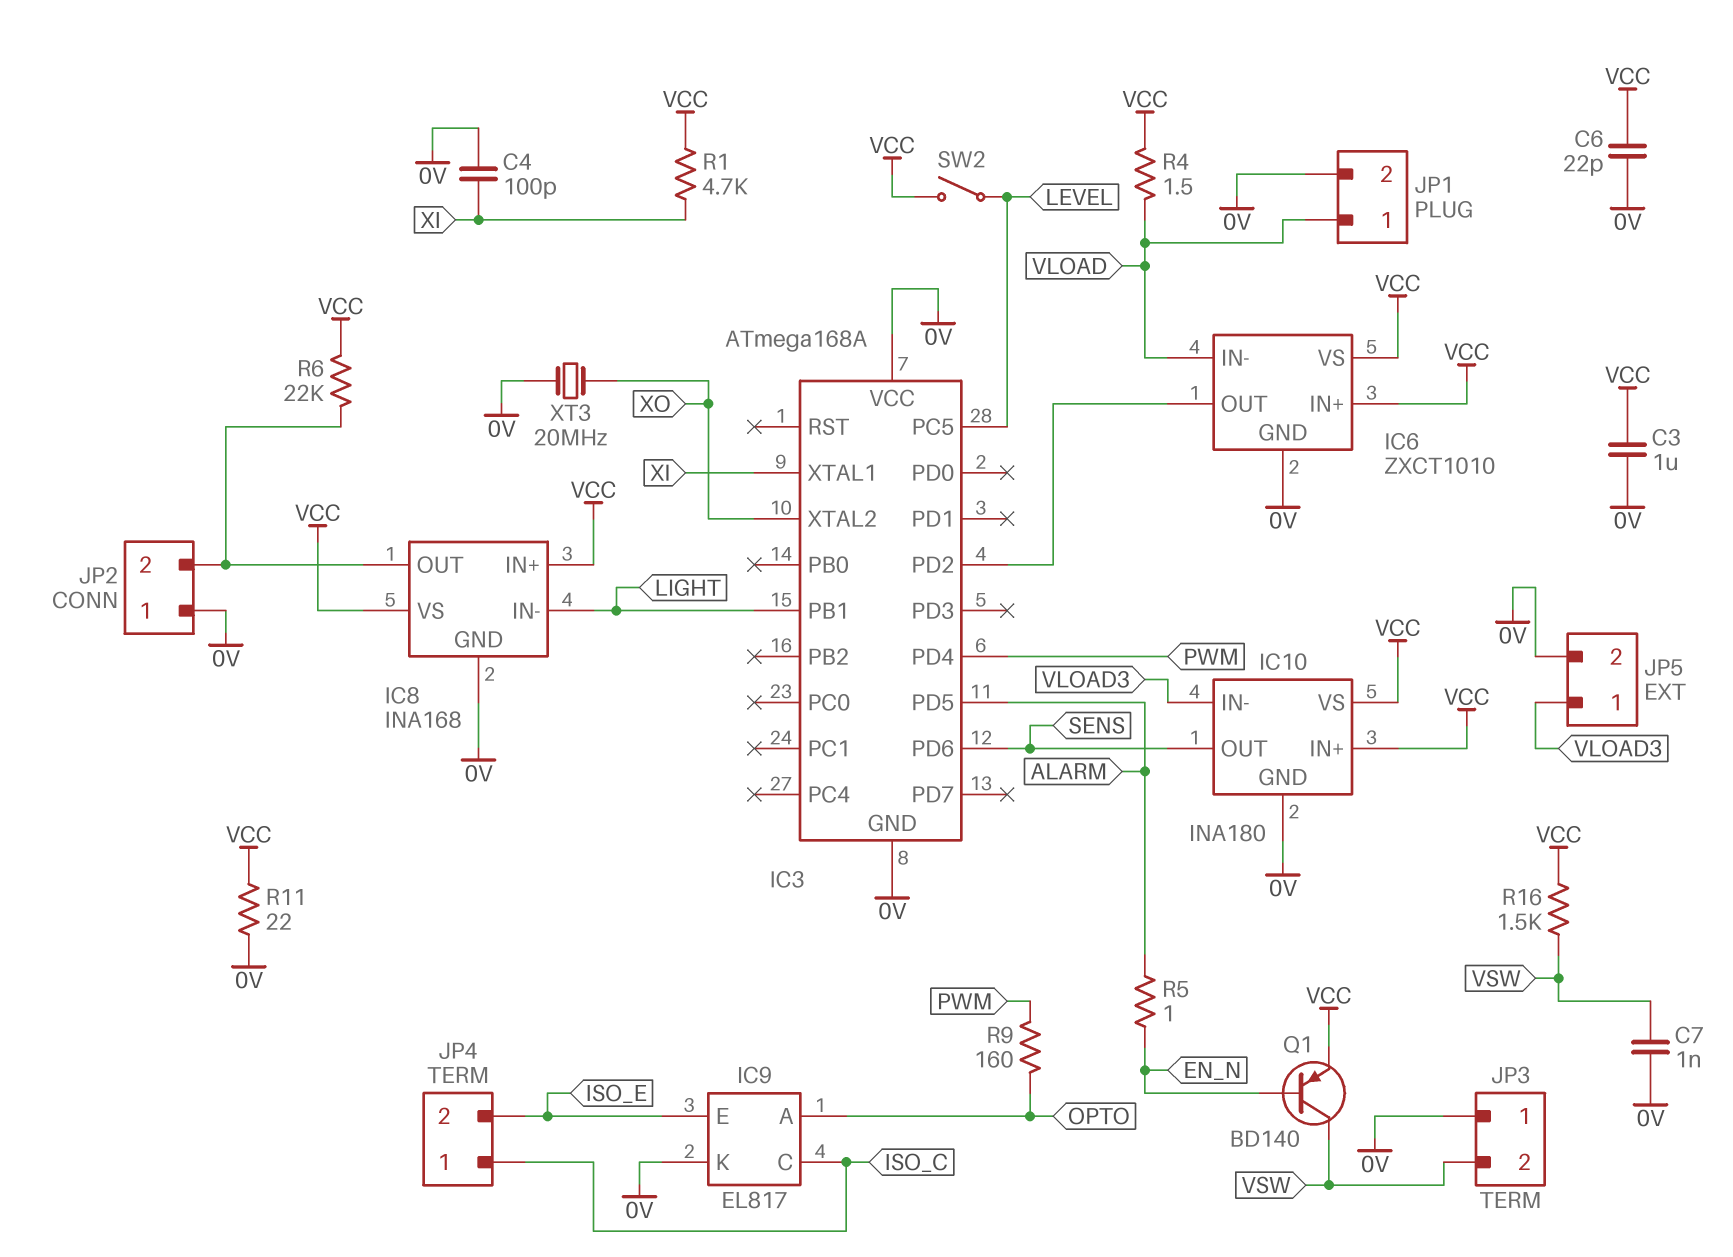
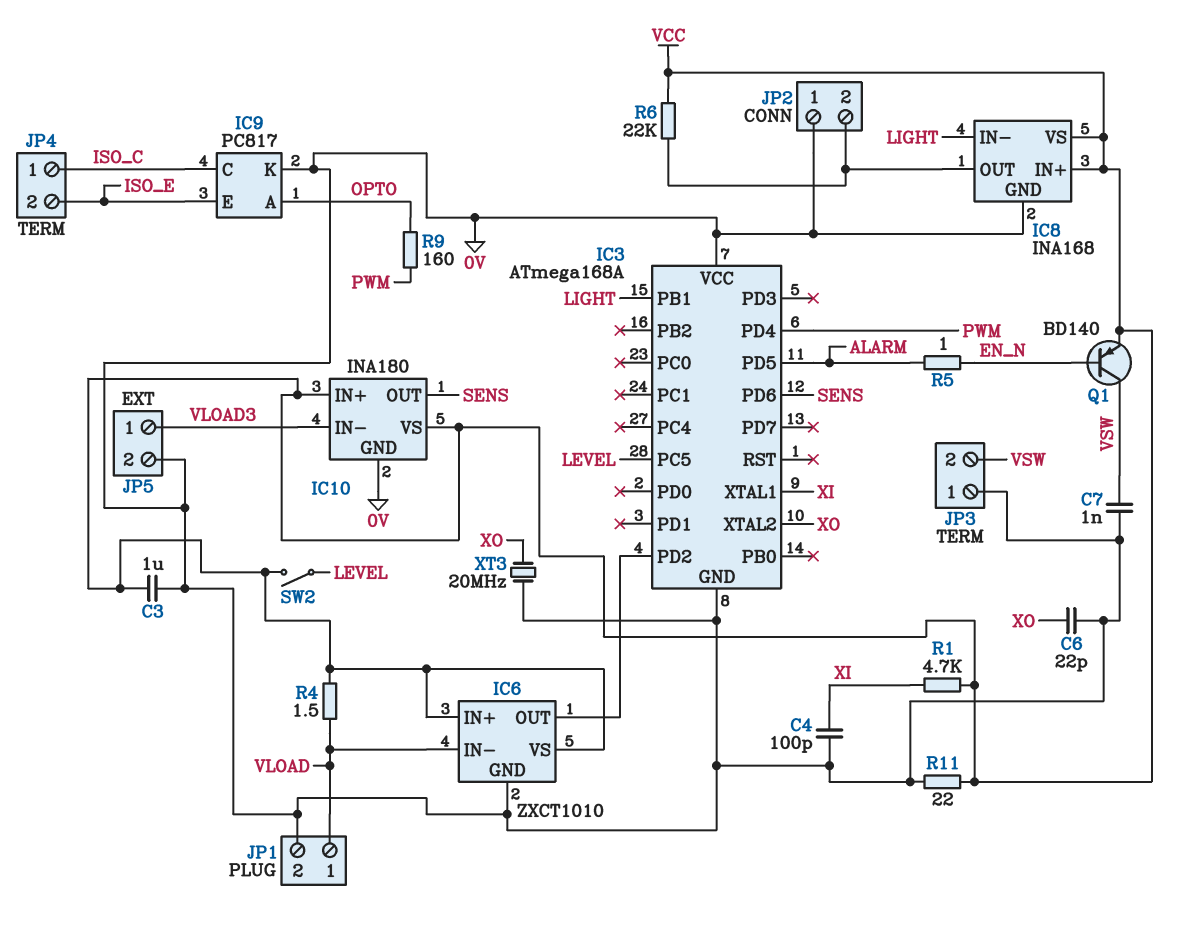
C6: 22pF (0V, VCC) -> 22pF (0V, XO)
IC9: EL817 -> PC817
R16: 1.5k (VCC, VSW) -> none

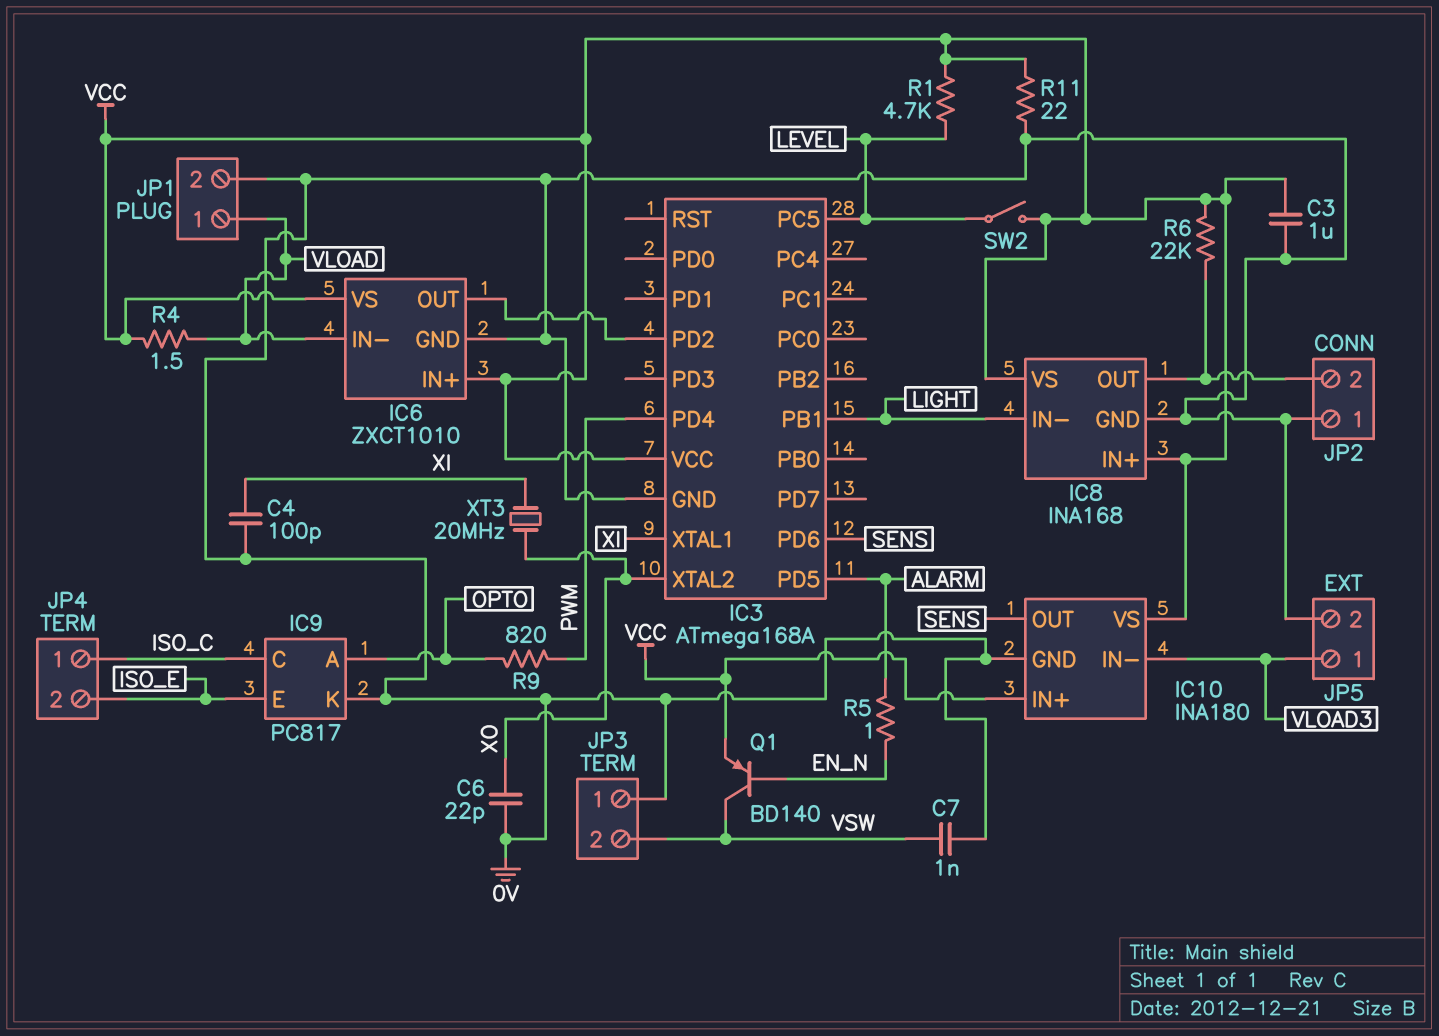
IC3 pin VCC: 0V -> VCC
R1: 4.7k (VCC, XI) -> 4.7k (LEVEL, VCC)
R9: 160 (OPTO, PWM) -> 820 (OPTO, PWM)
XT3: 20MHz (0V, XO) -> 20MHz (XI, XO)

